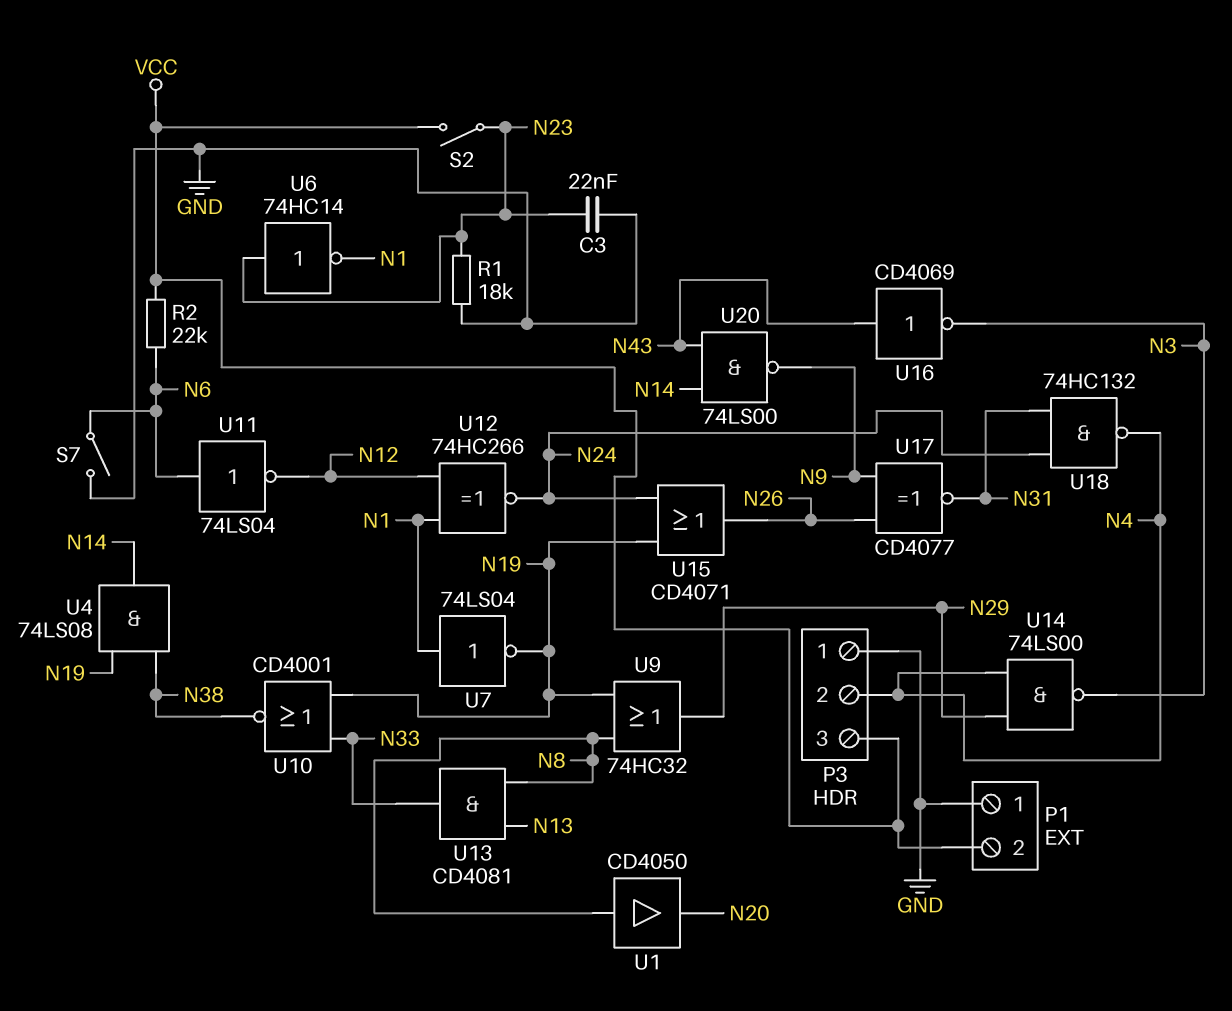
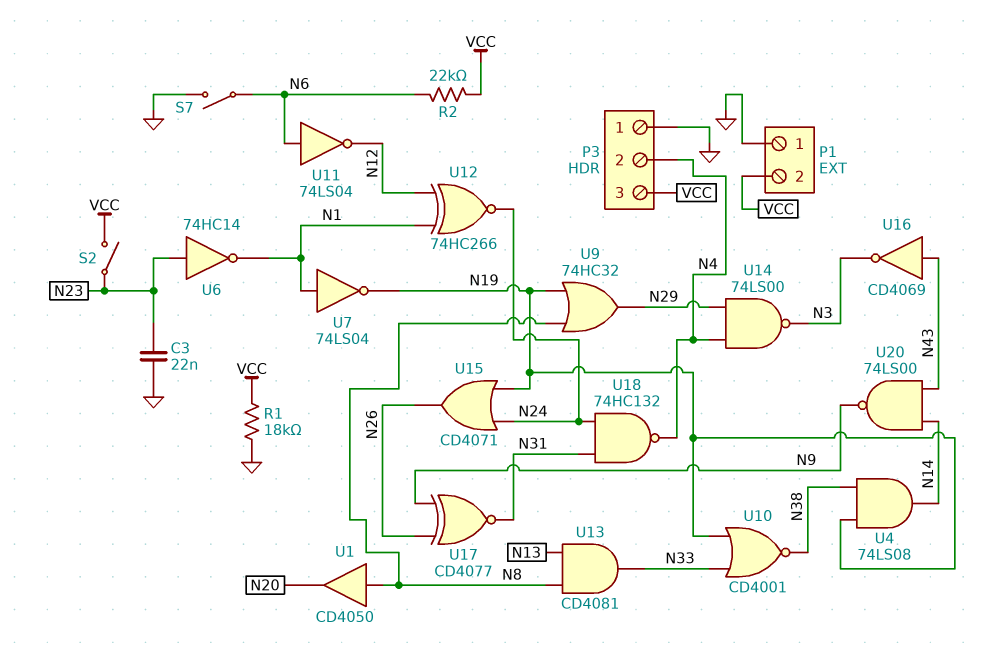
R1: 18k (GND, N23) -> 18k (GND, VCC)

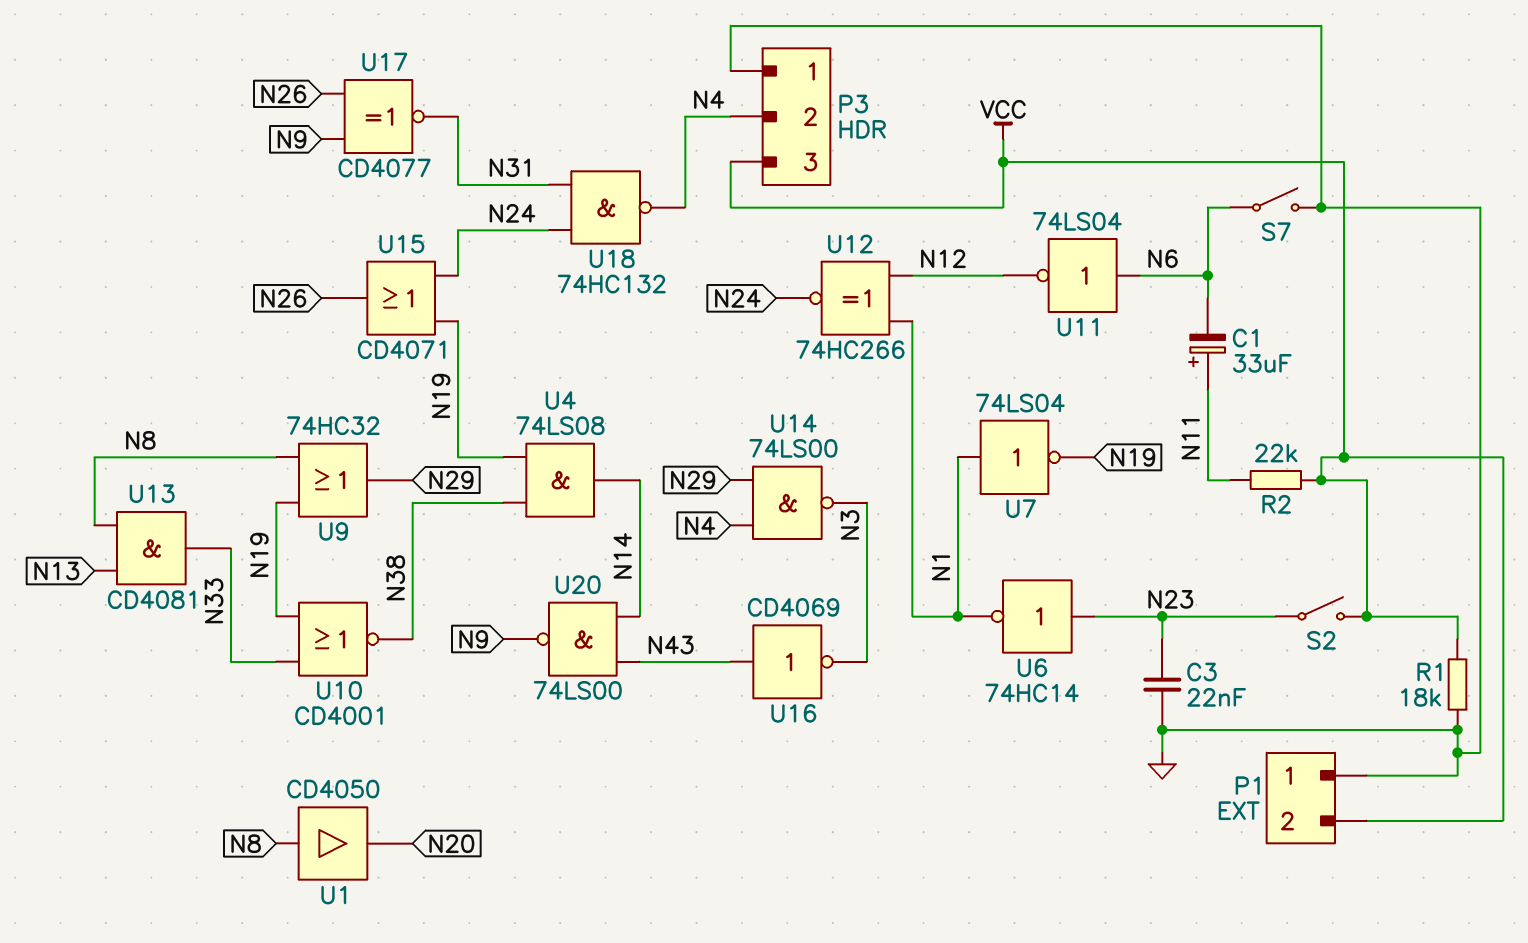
C1: none -> 33uF (plus N11, minus N6)
R2: 22k (N6, VCC) -> 22k (N11, VCC)

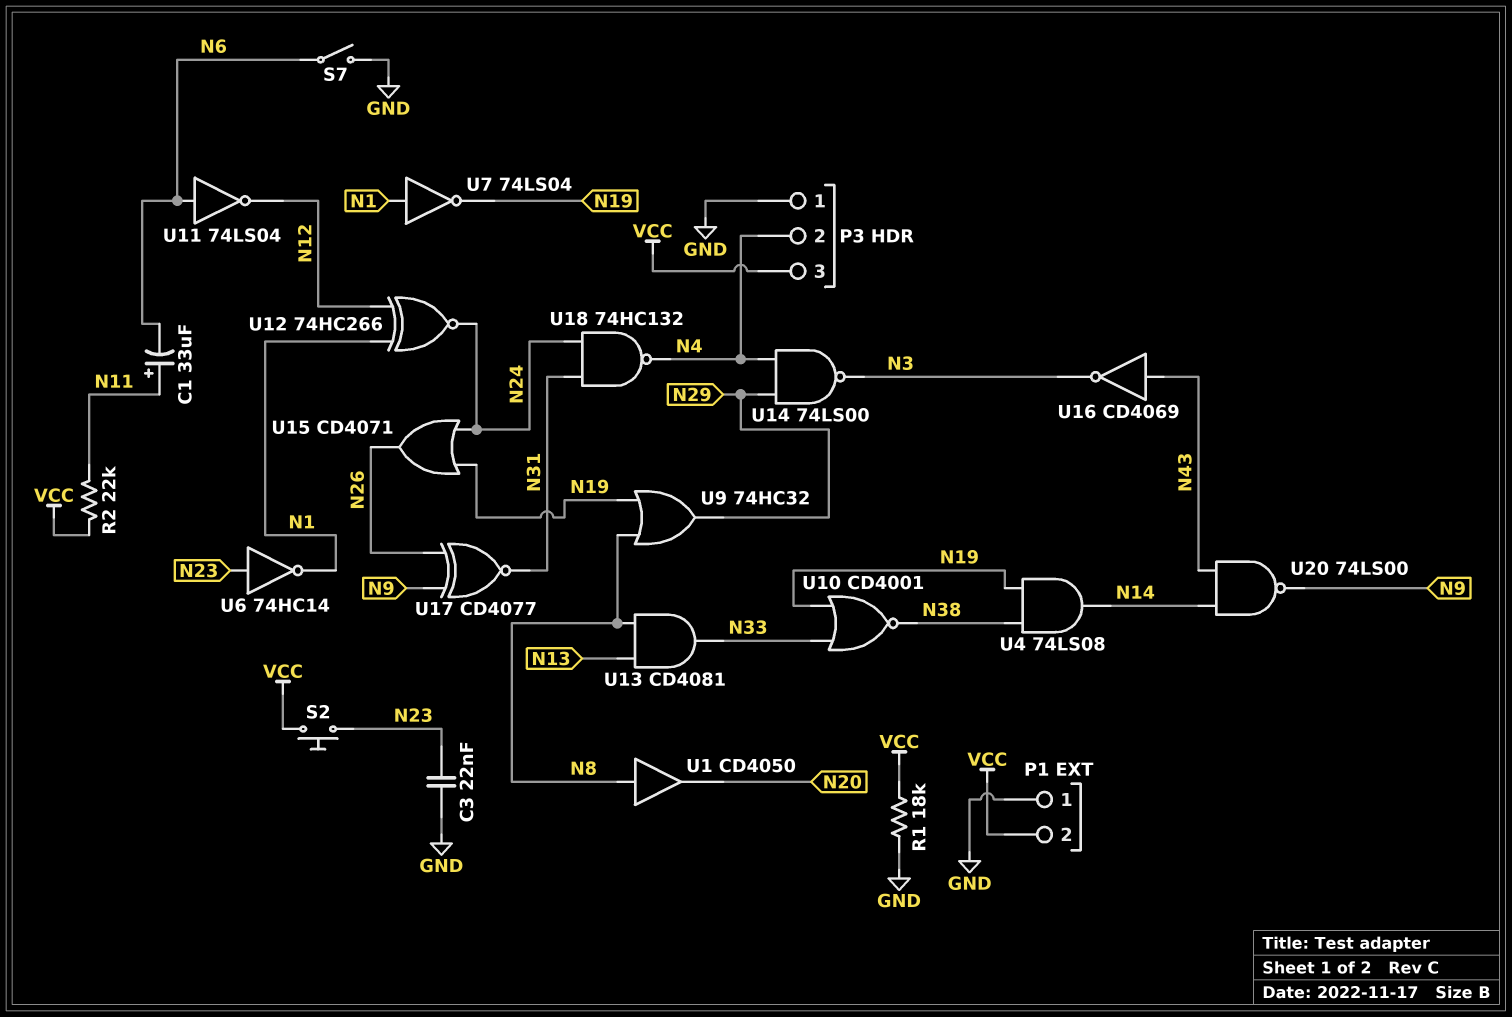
S2: switch (N23, VCC) -> button (N23, VCC)

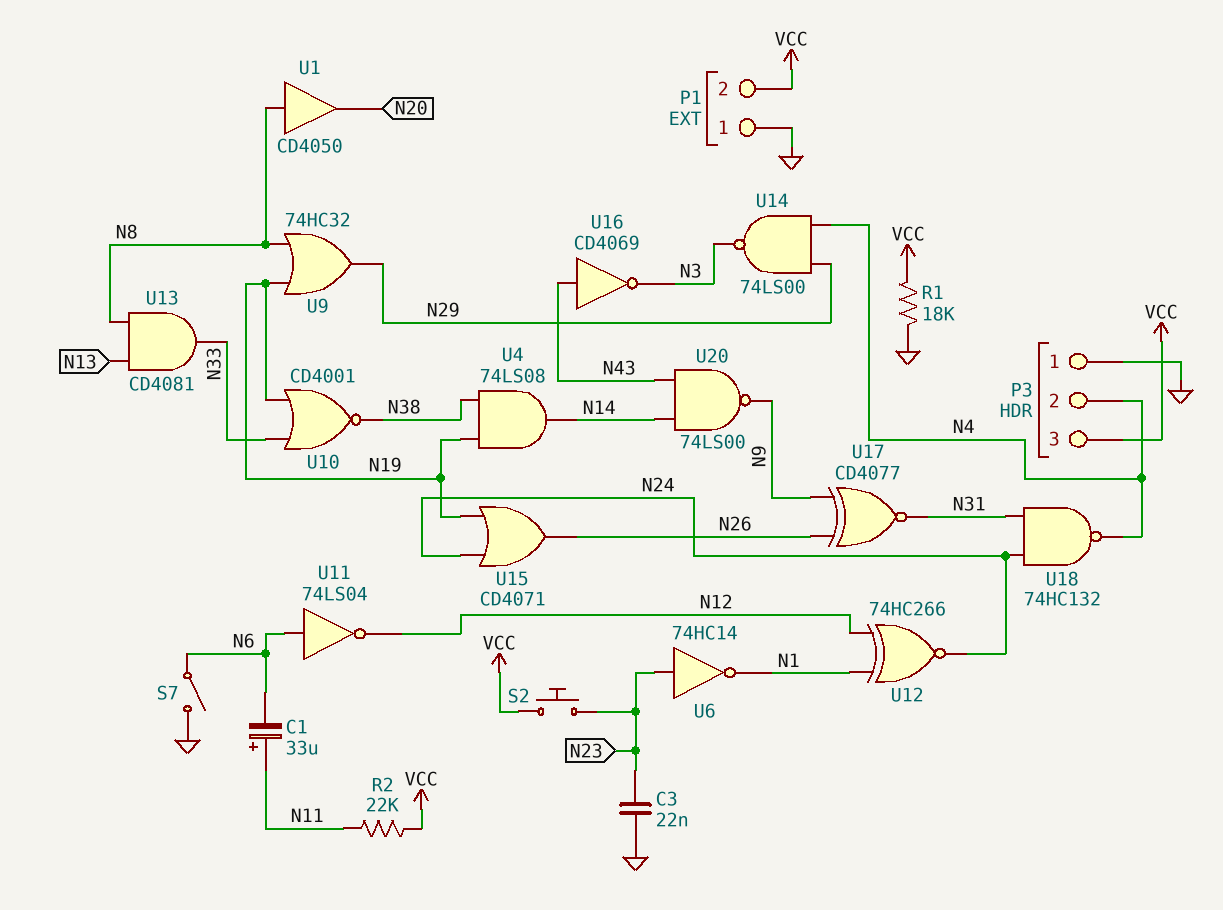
U7: NOT 74LS04 (in N1, out N19) -> none

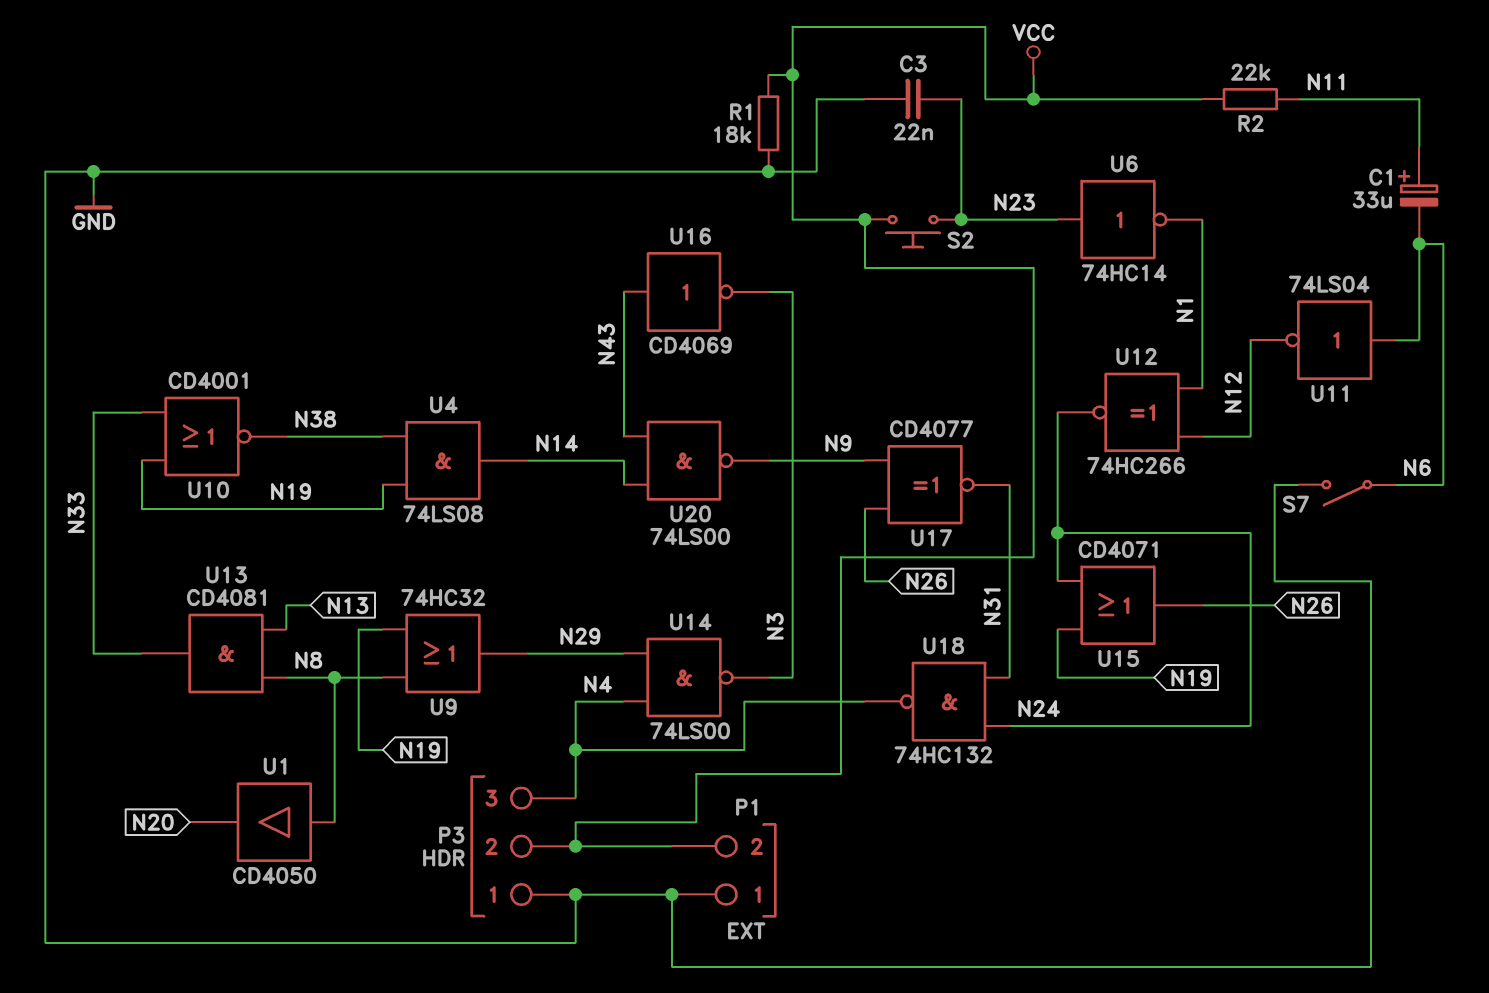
P3 pin 2: N4 -> VCC
P3 pin 3: VCC -> N4

